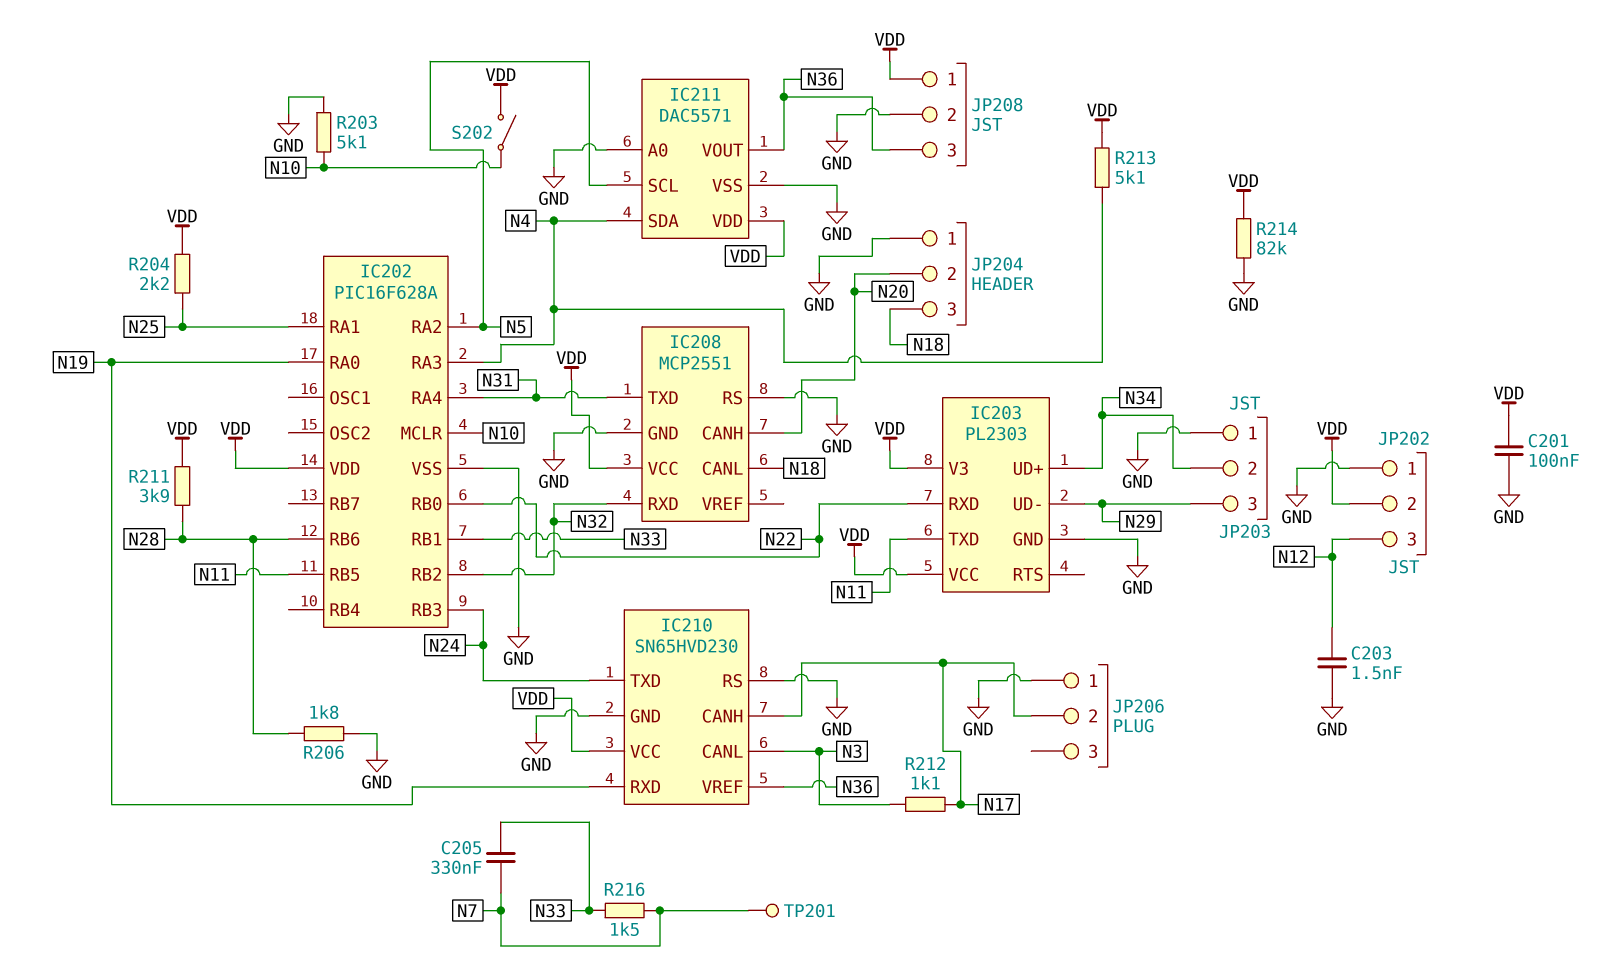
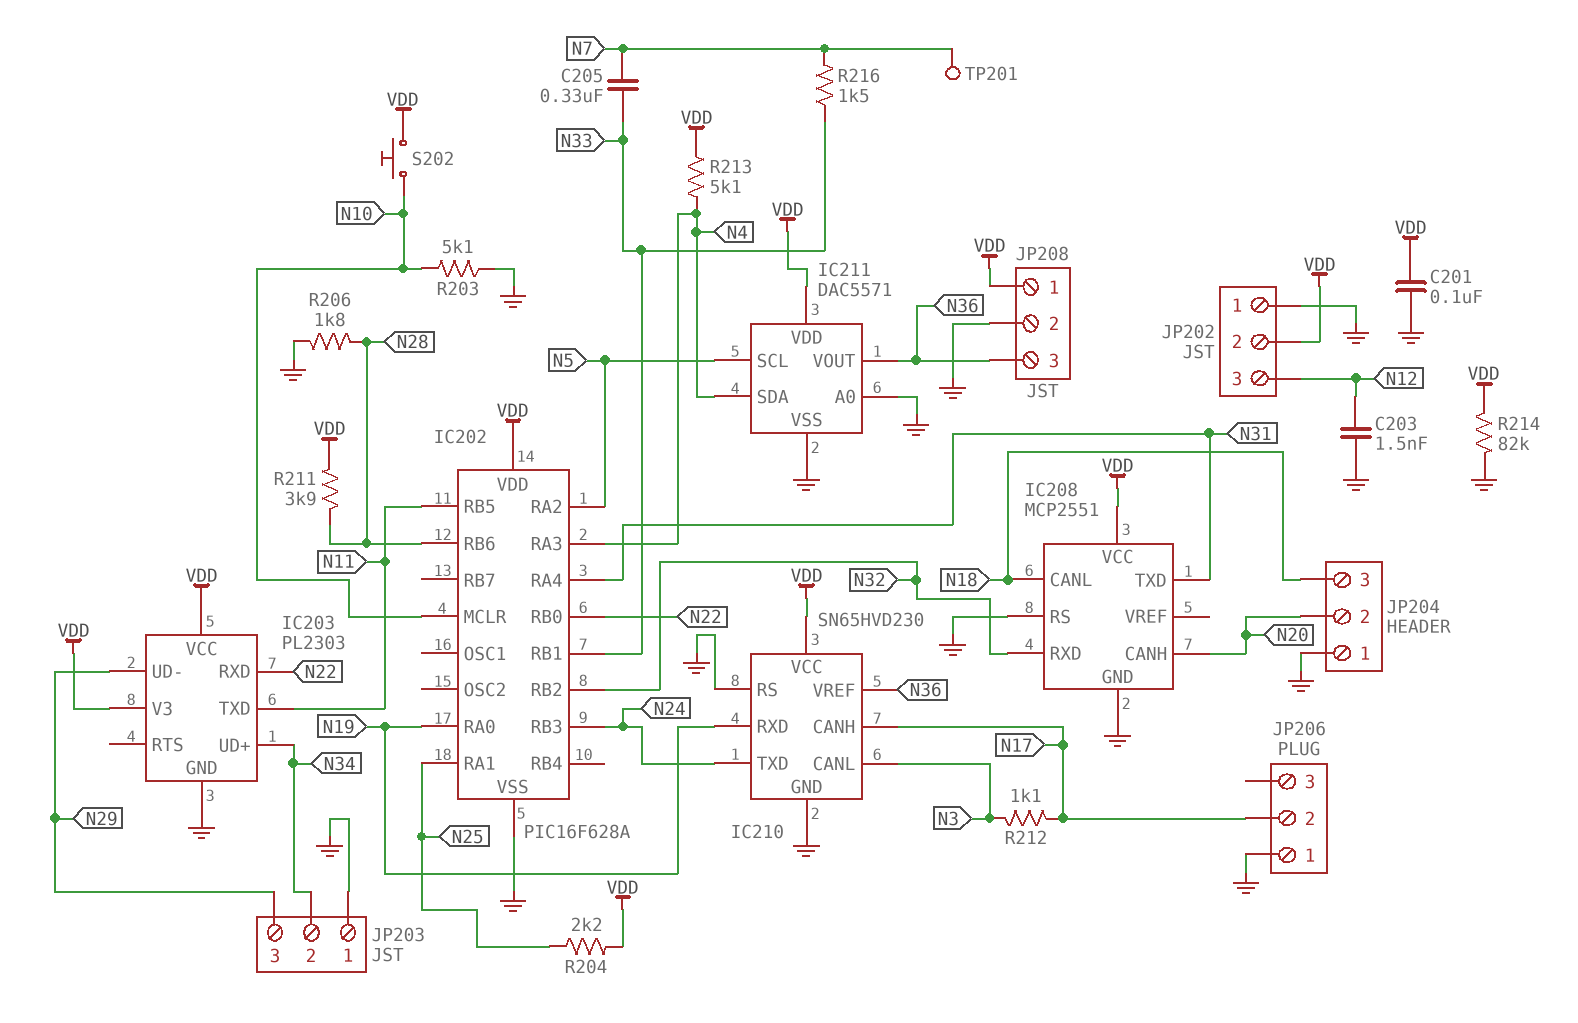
S202: switch (N10, VDD) -> button (N10, VDD)

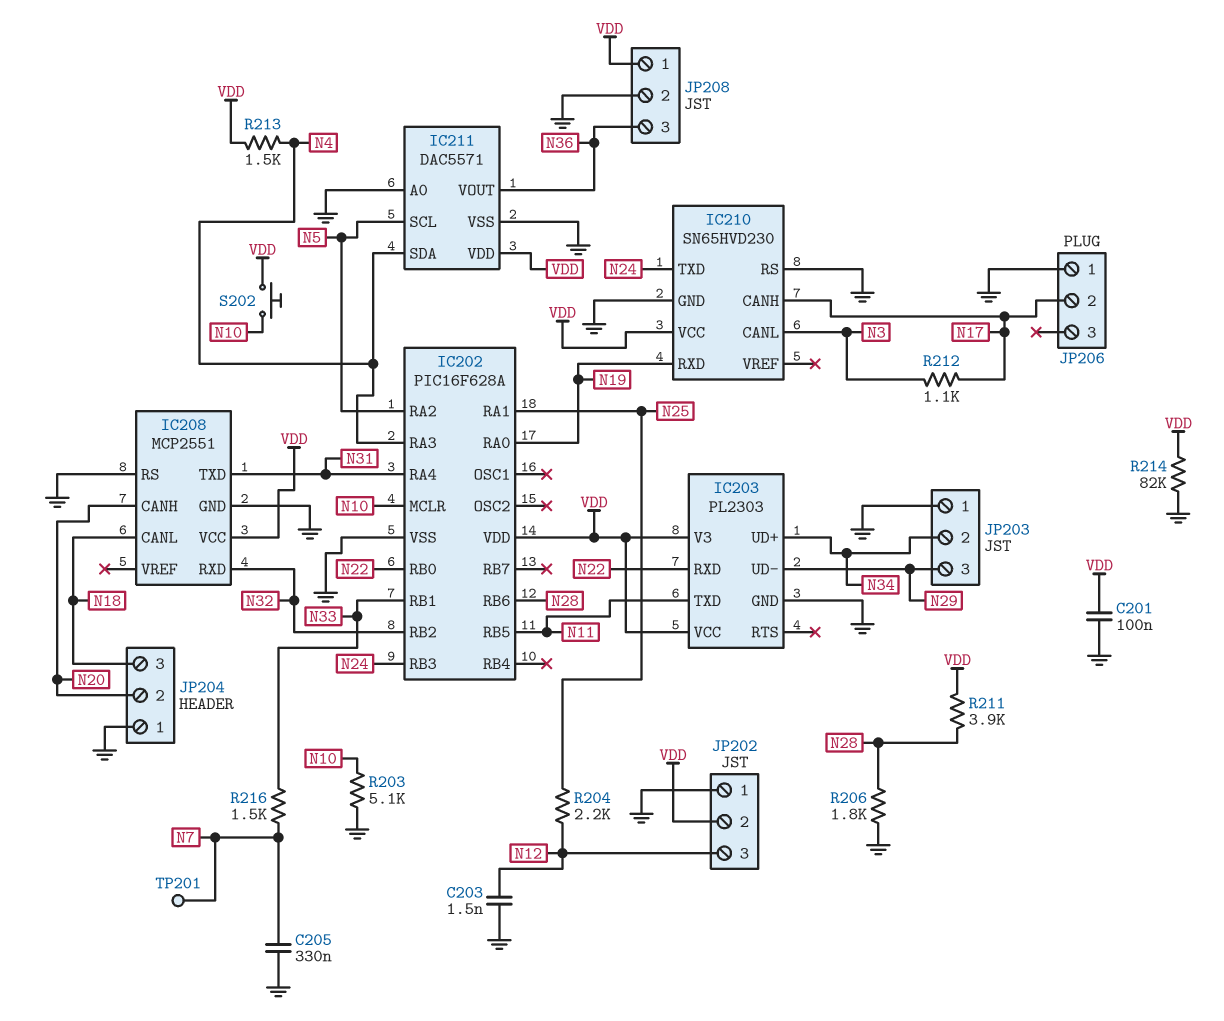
C205: 330nF (N7, N33) -> 330nF (GND, N7)
IC210 pin VREF: N36 -> none
R204: 2.2k (N25, VDD) -> 2.2k (N12, N25)
R213: 5.1k (N4, VDD) -> 1.5k (N4, VDD)

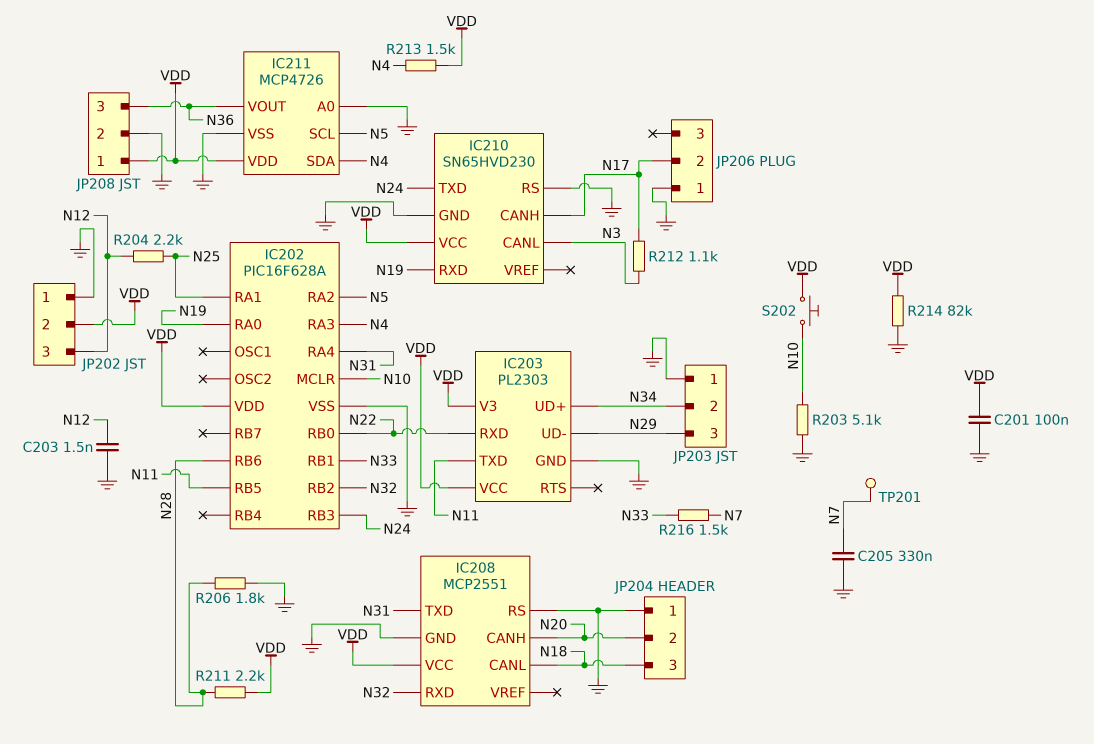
IC211: DAC5571 -> MCP4726
R211: 3.9k (N28, VDD) -> 2.2k (N28, VDD)

